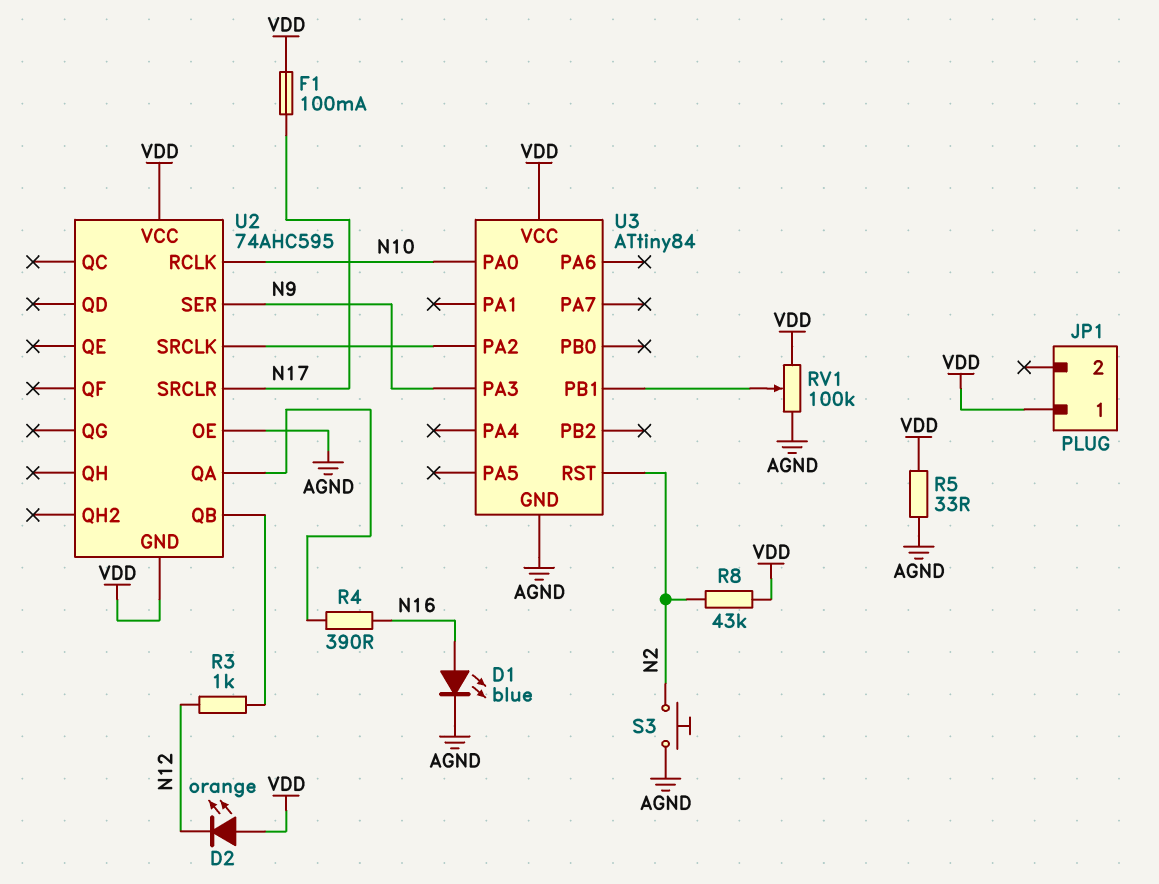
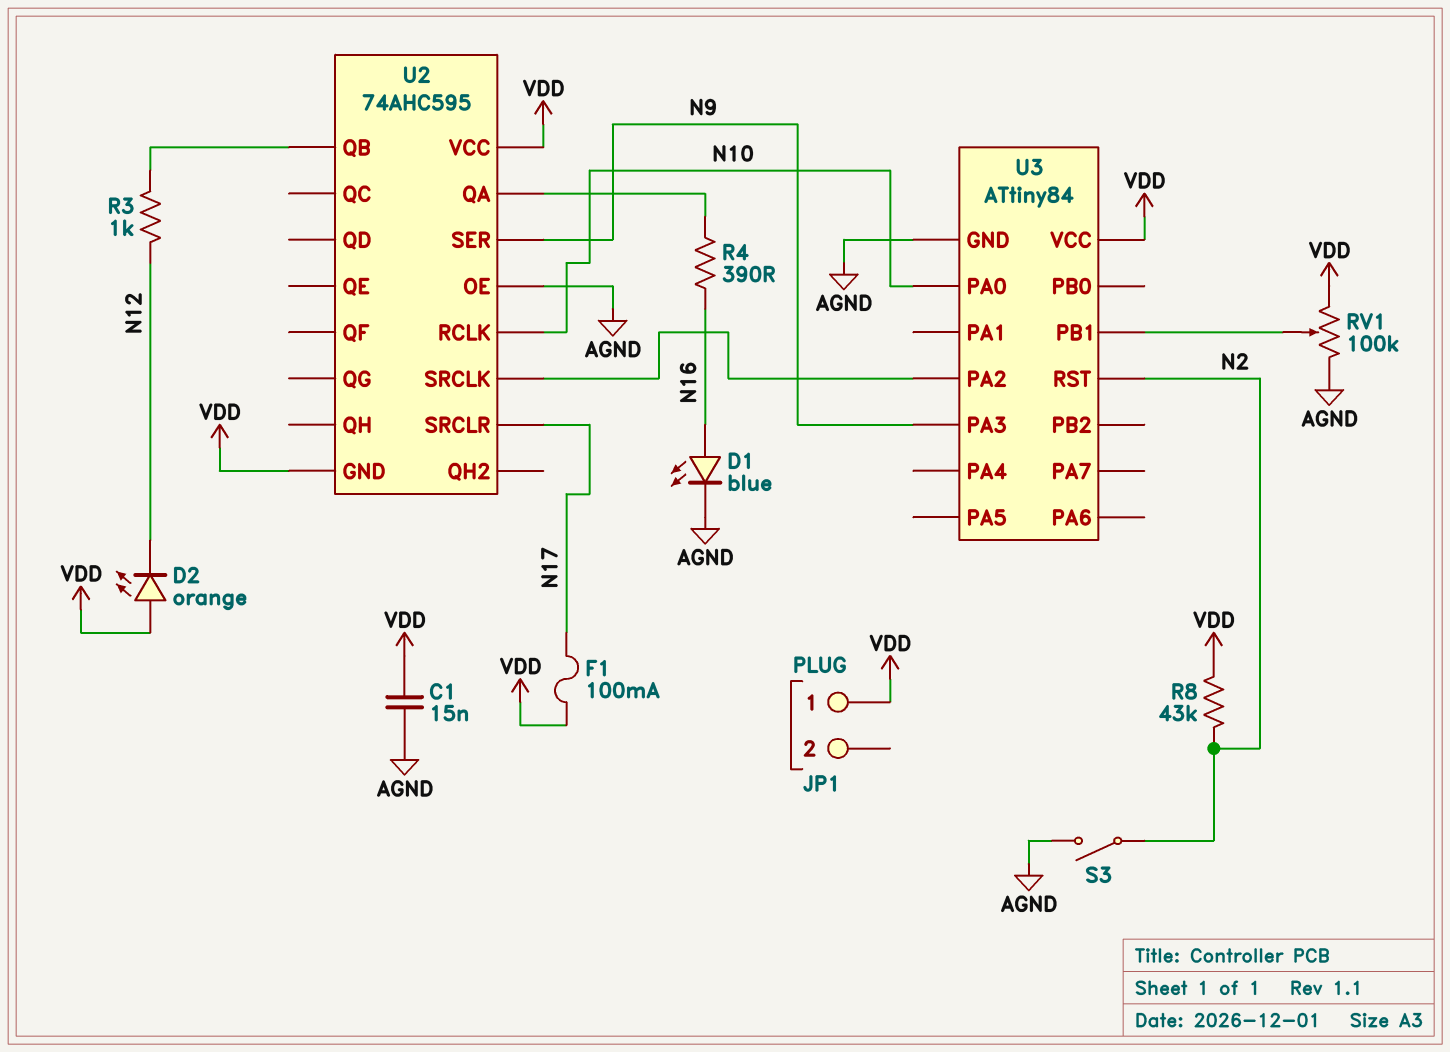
C1: none -> 15nF (AGND, VDD)
R5: 33 (AGND, VDD) -> none
S3: button (AGND, N2) -> switch (AGND, N2)

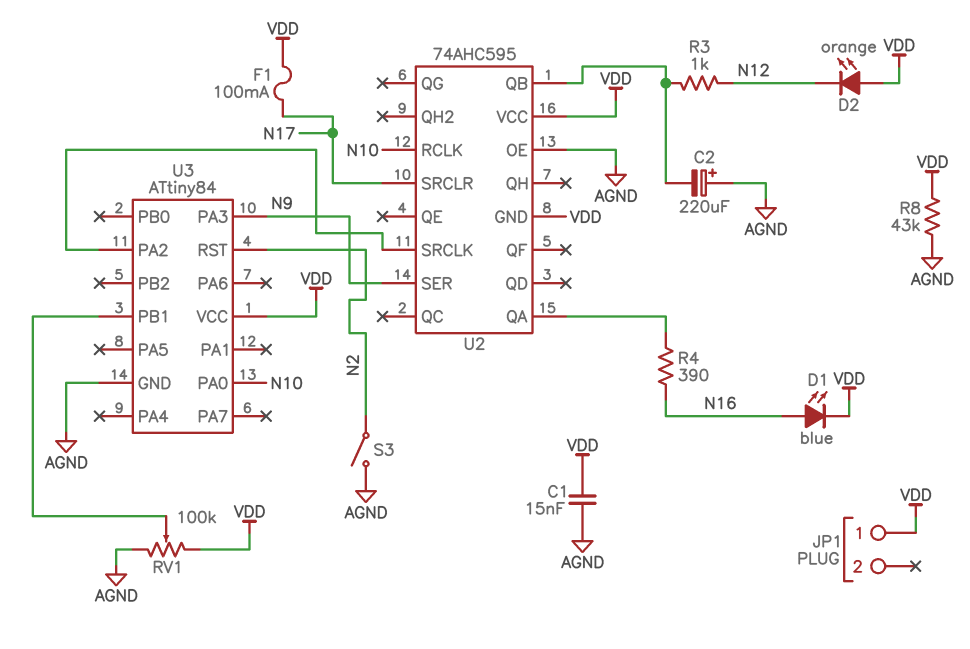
C2: none -> 220uF (plus AGND, minus U2/QB)
D1: LED blue (A N16, K AGND) -> LED blue (A N16, K VDD)
R8: 43k (N2, VDD) -> 43k (AGND, VDD)

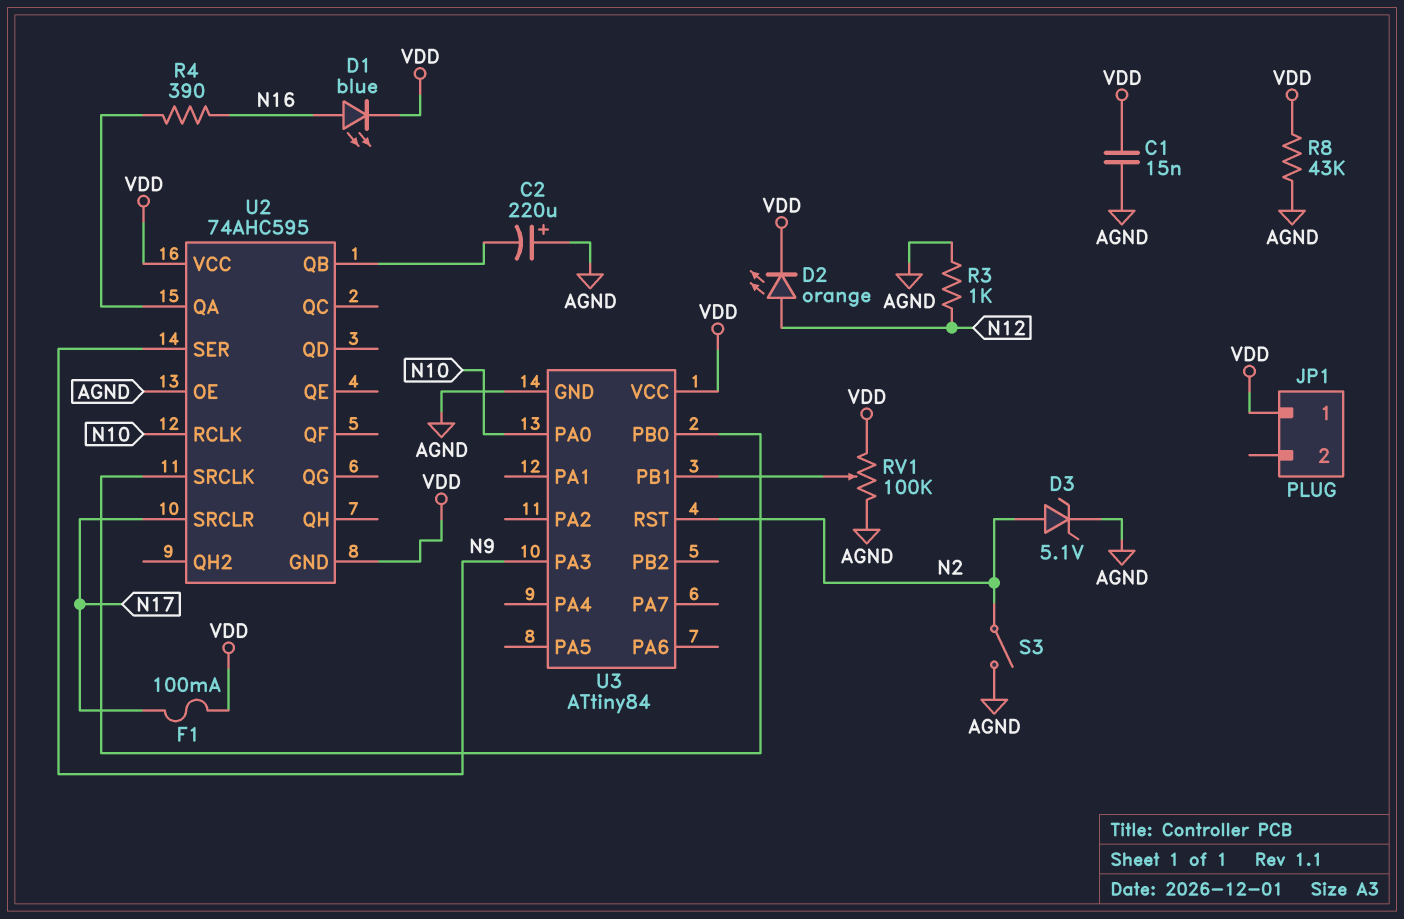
D2: LED orange (A VDD, K N12) -> LED orange (A N12, K VDD)
D3: none -> zener 5.1V (A N2, K AGND)
R3: 1k (N12, U2/QB) -> 1k (AGND, N12)
U3 pin PA2: U2/SRCLK -> none
U3 pin PB0: none -> U2/SRCLK

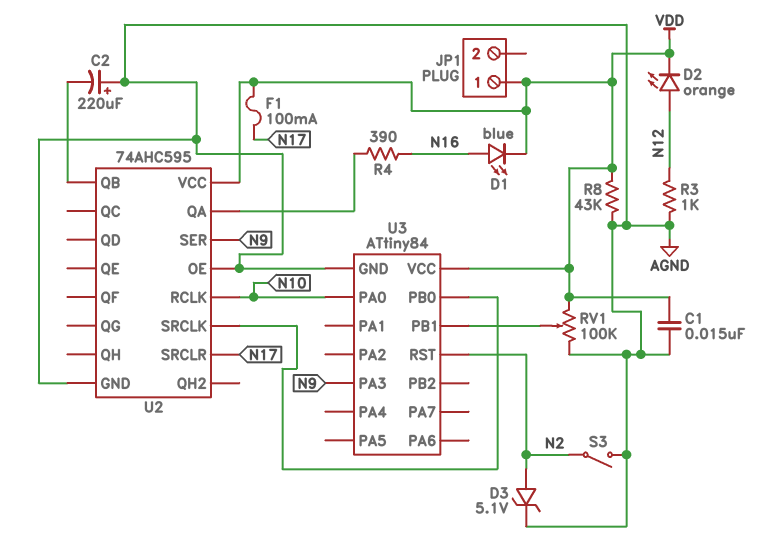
U2 pin GND: VDD -> AGND

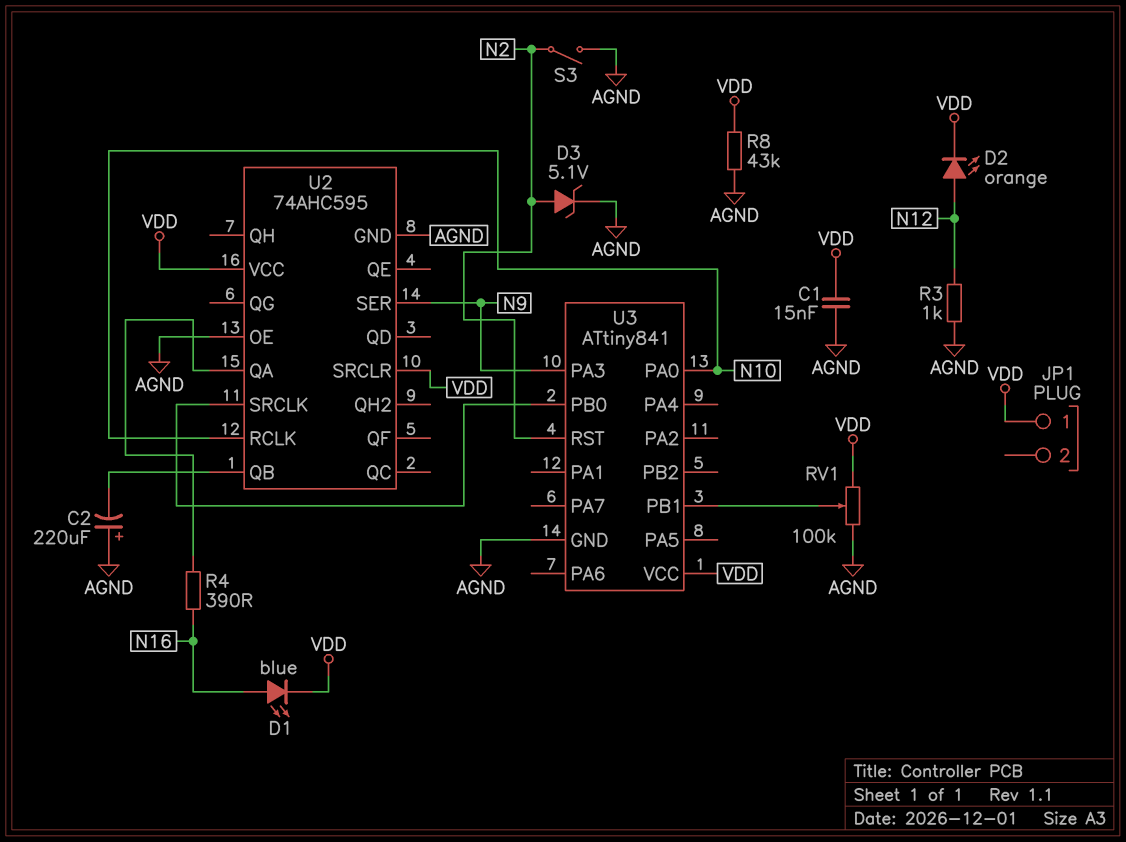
F1: 100mA (N17, VDD) -> none
U2 pin SRCLR: N17 -> VDD
U3: ATtiny84 -> ATtiny841

